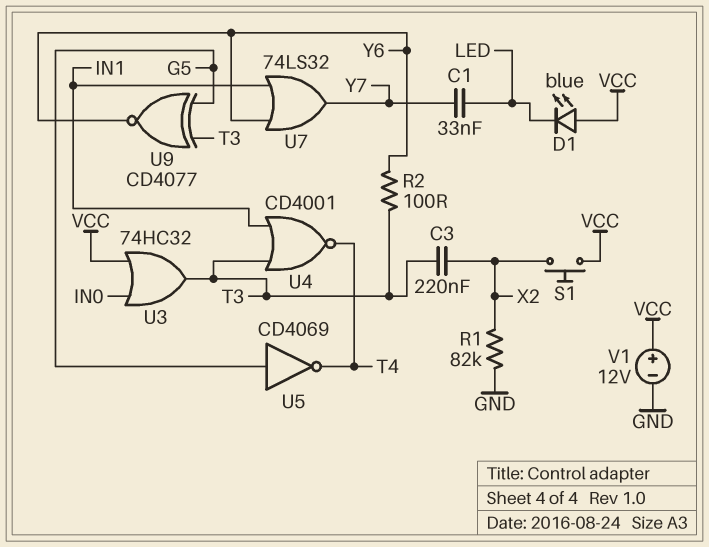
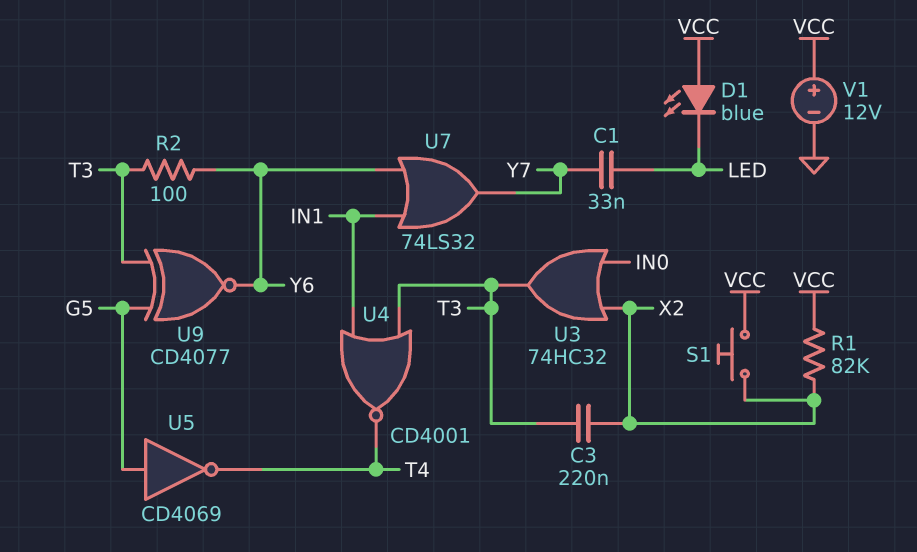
R1: 82k (GND, X2) -> 82k (VCC, X2)
U3: OR 74HC32 (in IN0, in VCC, out T3) -> OR 74HC32 (in IN0, in X2, out T3)

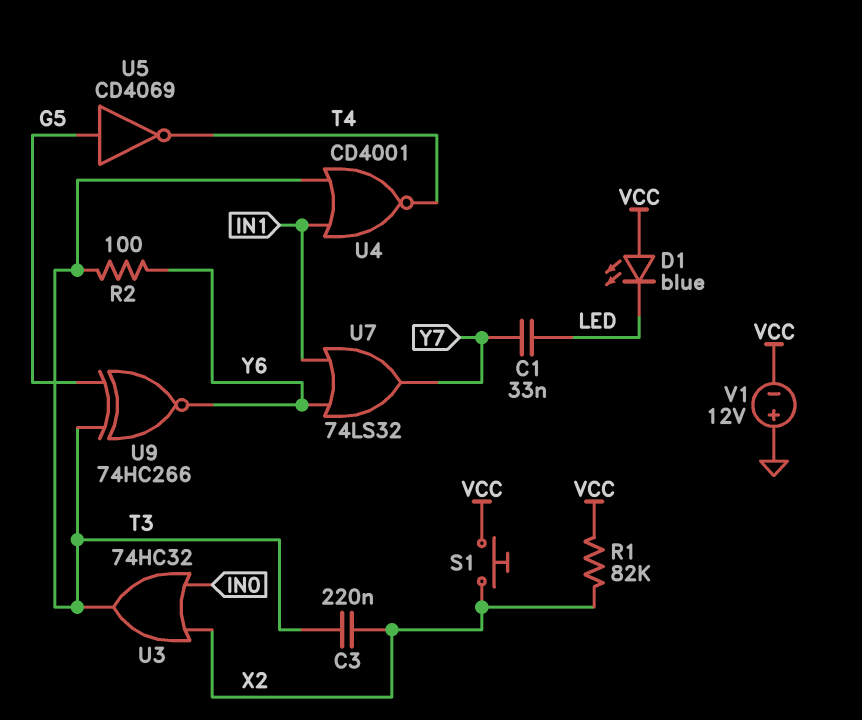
U9: XNOR CD4077 (in G5, in T3, out Y6) -> XNOR 74HC266 (in G5, in T3, out Y6)
V1: 12V (plus VCC, minus GND) -> 12V (plus GND, minus VCC)

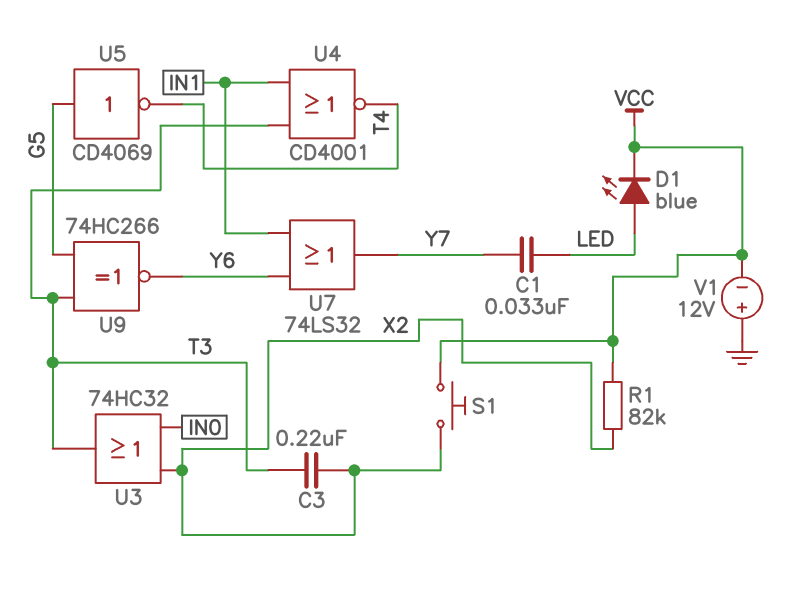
D1: LED blue (A VCC, K LED) -> LED blue (A LED, K VCC)
R2: 100 (T3, Y6) -> none

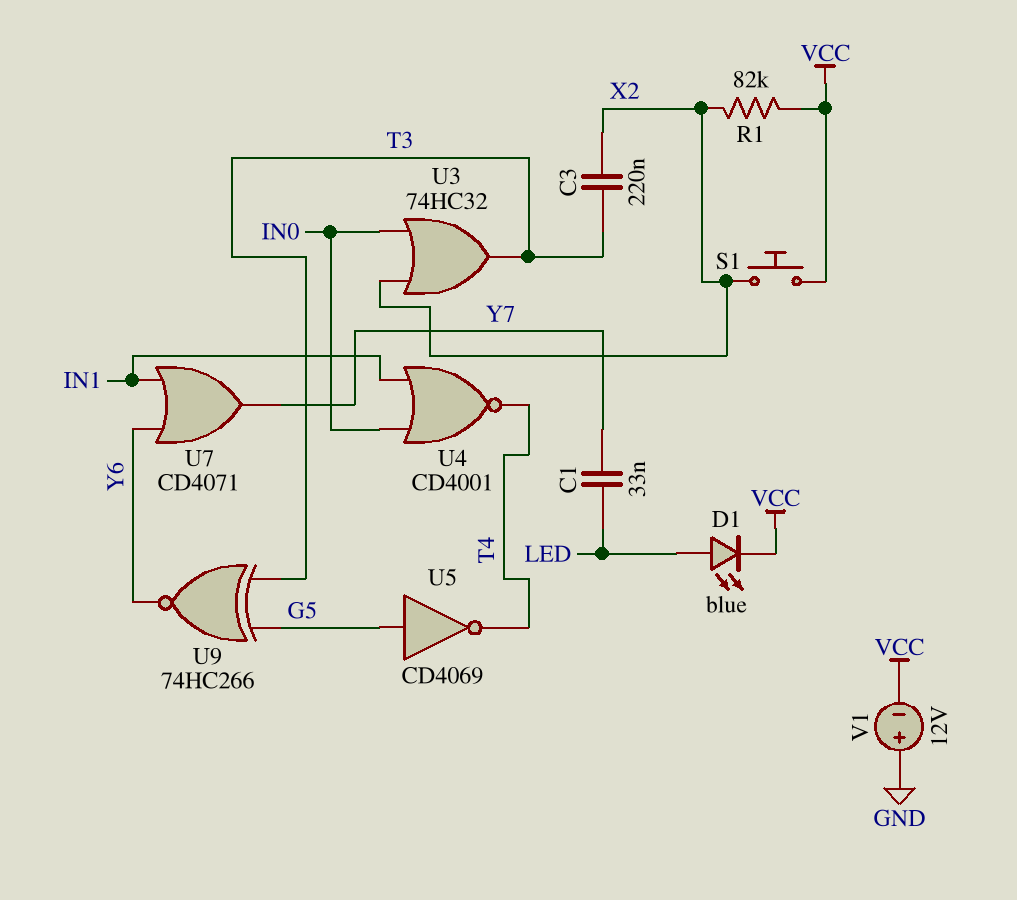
U4: NOR CD4001 (in IN1, in T3, out T4) -> NOR CD4001 (in IN0, in IN1, out T4)
U7: OR 74LS32 (in IN1, in Y6, out Y7) -> OR CD4071 (in IN1, in Y6, out Y7)

